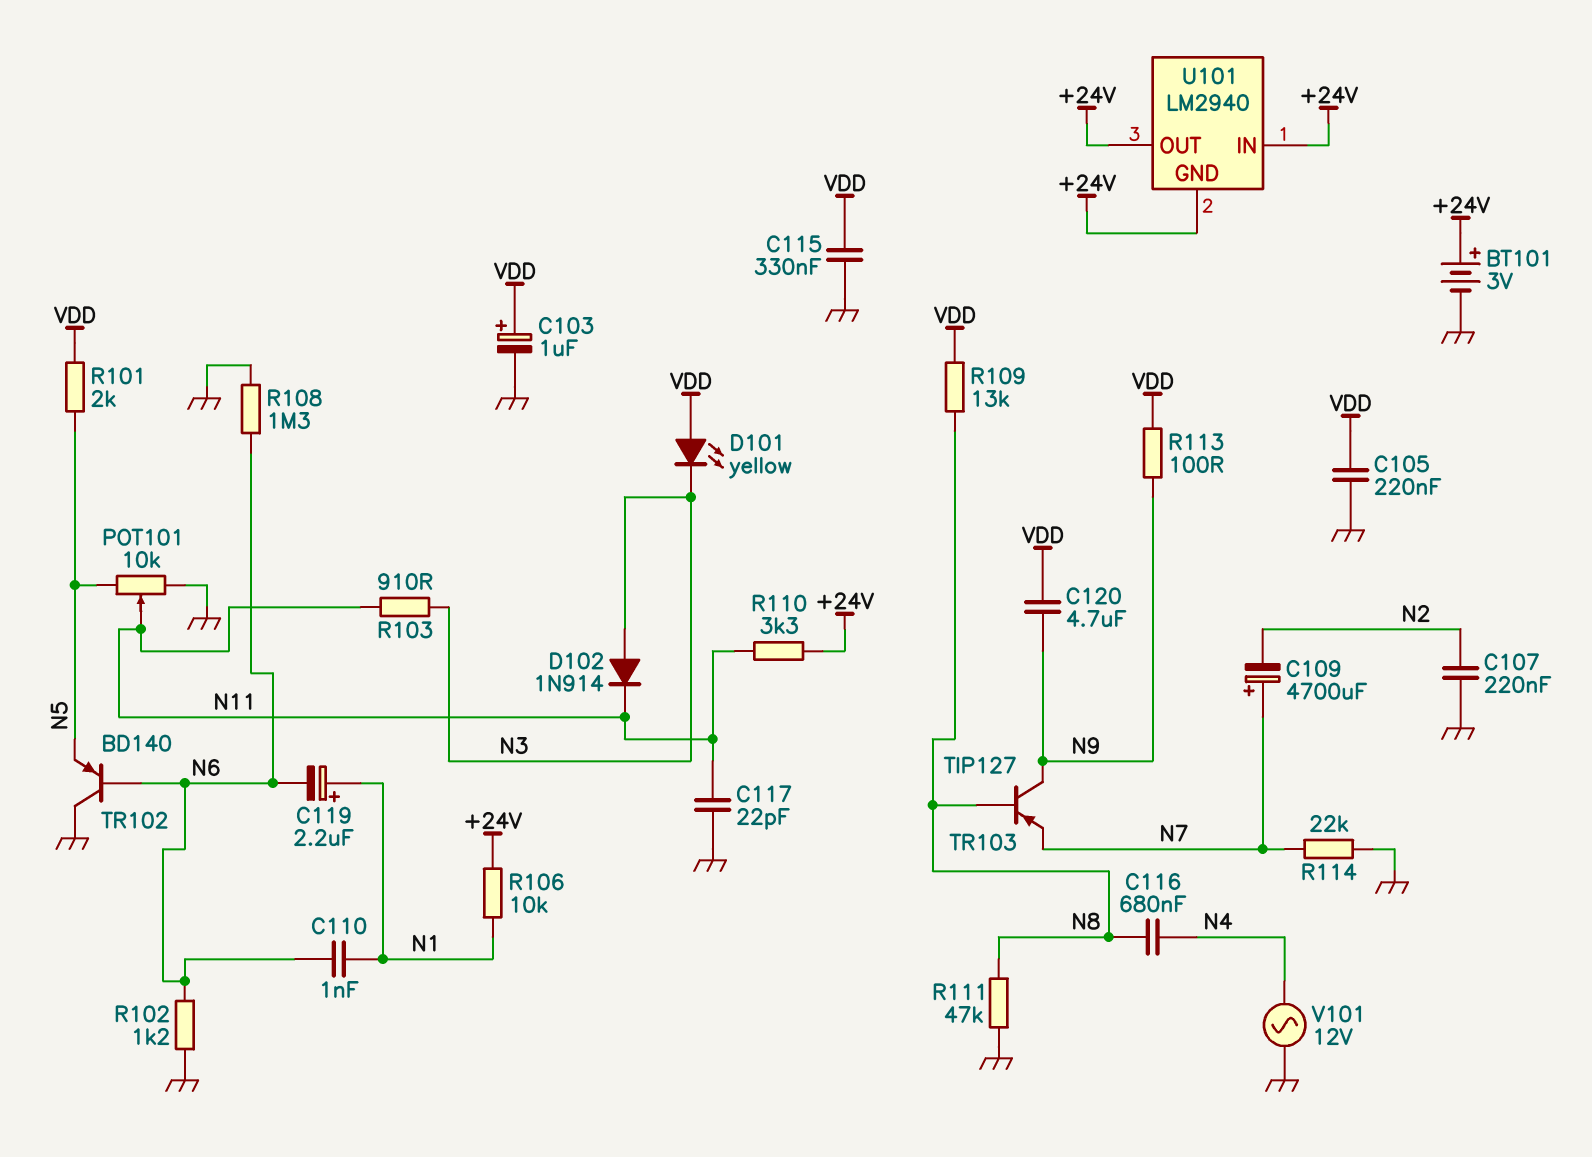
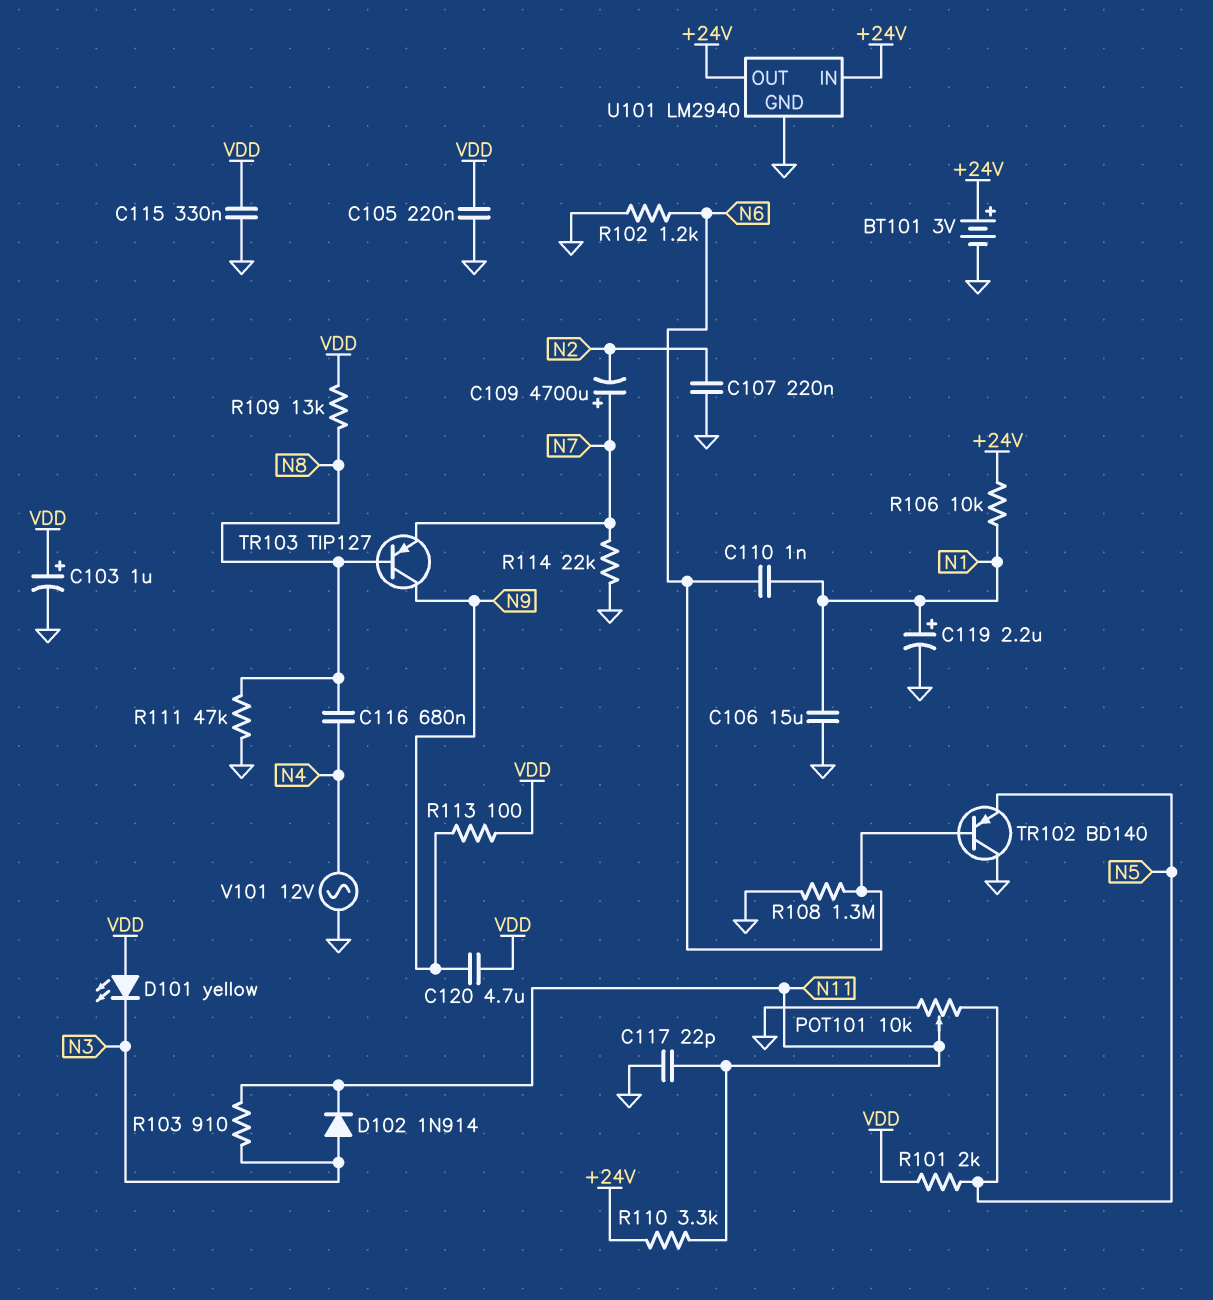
C106: none -> 15uF (GND, N1)
C119: 2.2uF (plus N1, minus N6) -> 2.2uF (plus N1, minus GND)
U101 pin GND: +24V -> GND

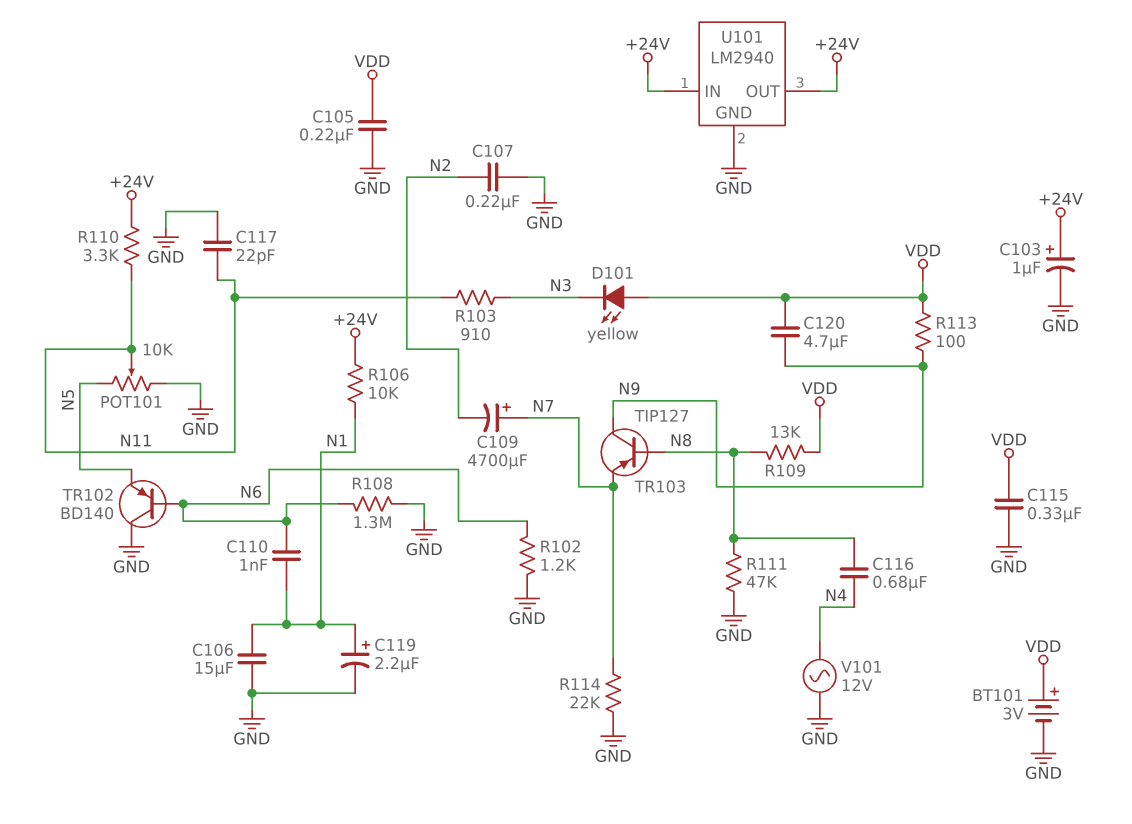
BT101: 3V (plus +24V, minus GND) -> 3V (plus VDD, minus GND)
C103: 1uF (plus VDD, minus GND) -> 1uF (plus +24V, minus GND)
D102: diode 1N914 (A N3, K N11) -> none
R101: 2k (N5, VDD) -> none

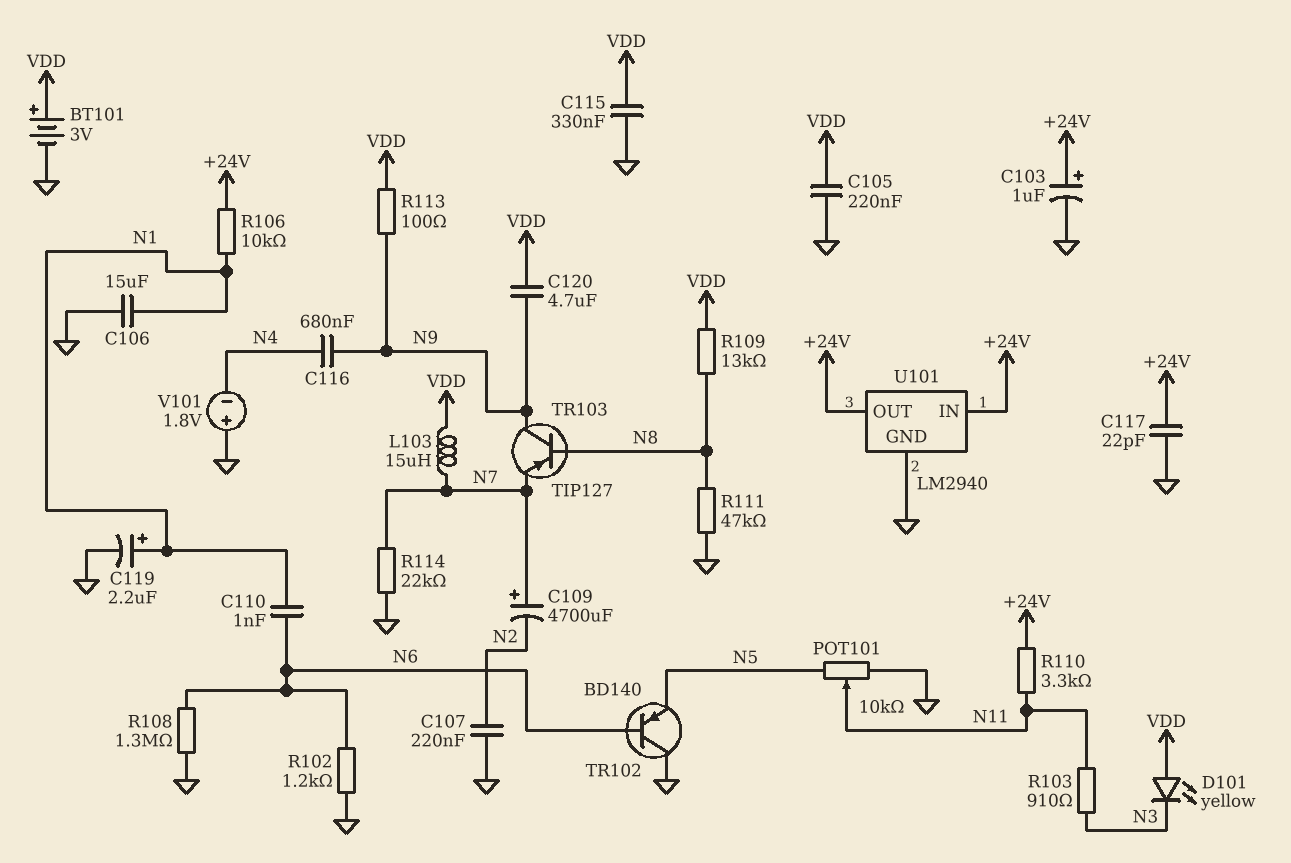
C116: 680nF (N4, N8) -> 680nF (N4, N9)
C117: 22pF (GND, N11) -> 22pF (+24V, GND)
L103: none -> 15uH (N7, VDD)
V101: AC 12V (GND, N4) -> 1.8V (plus GND, minus N4)

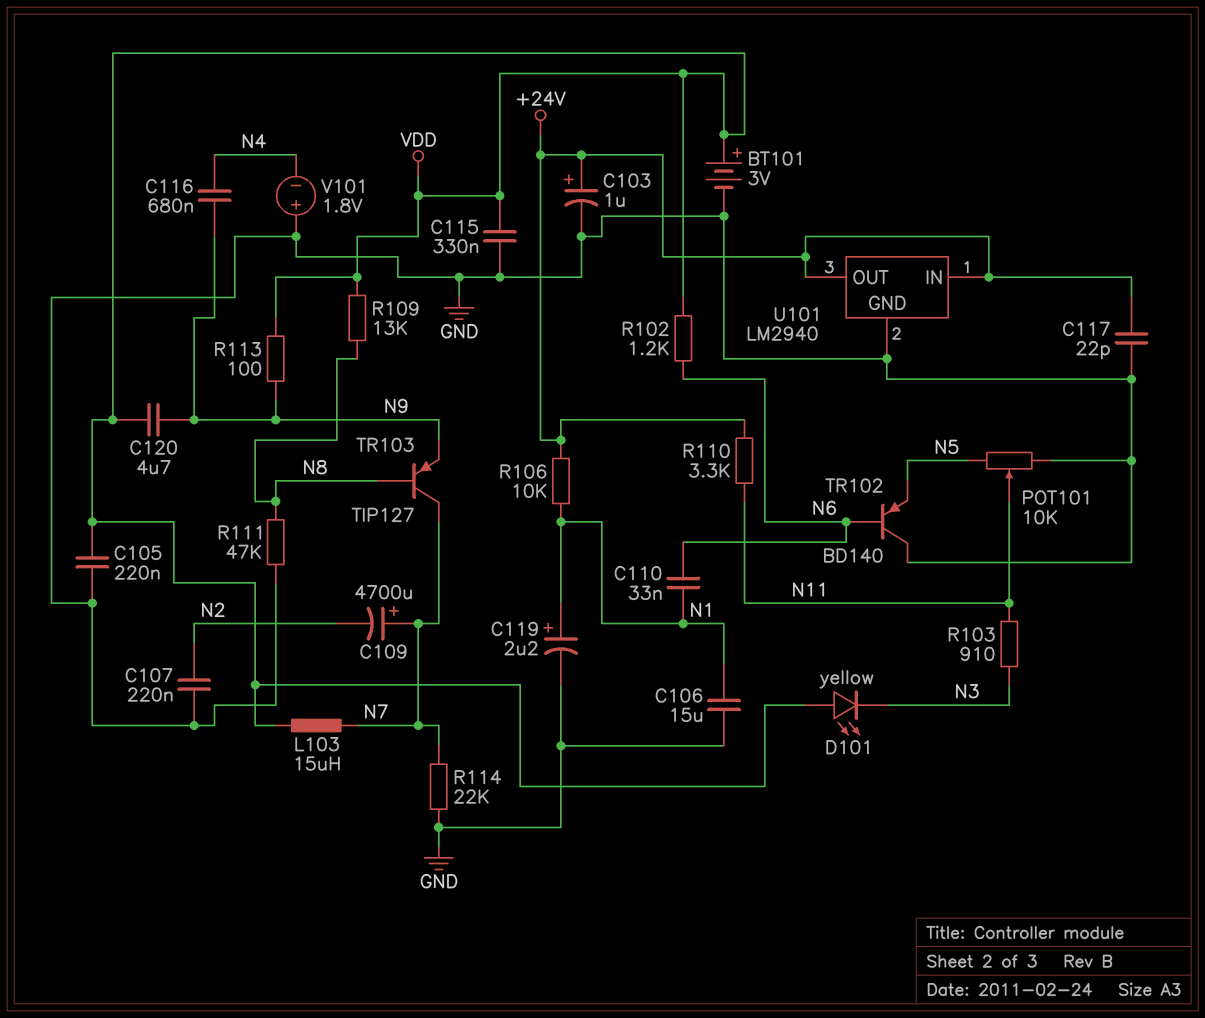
C110: 1nF (N1, N6) -> 33nF (N1, N6)
R102: 1.2k (GND, N6) -> 1.2k (N6, VDD)
R108: 1.3M (GND, N6) -> none
TR103: PNP TIP127 (B N8, C N9, E N7) -> PNP TIP127 (B N8, C N7, E N9)

